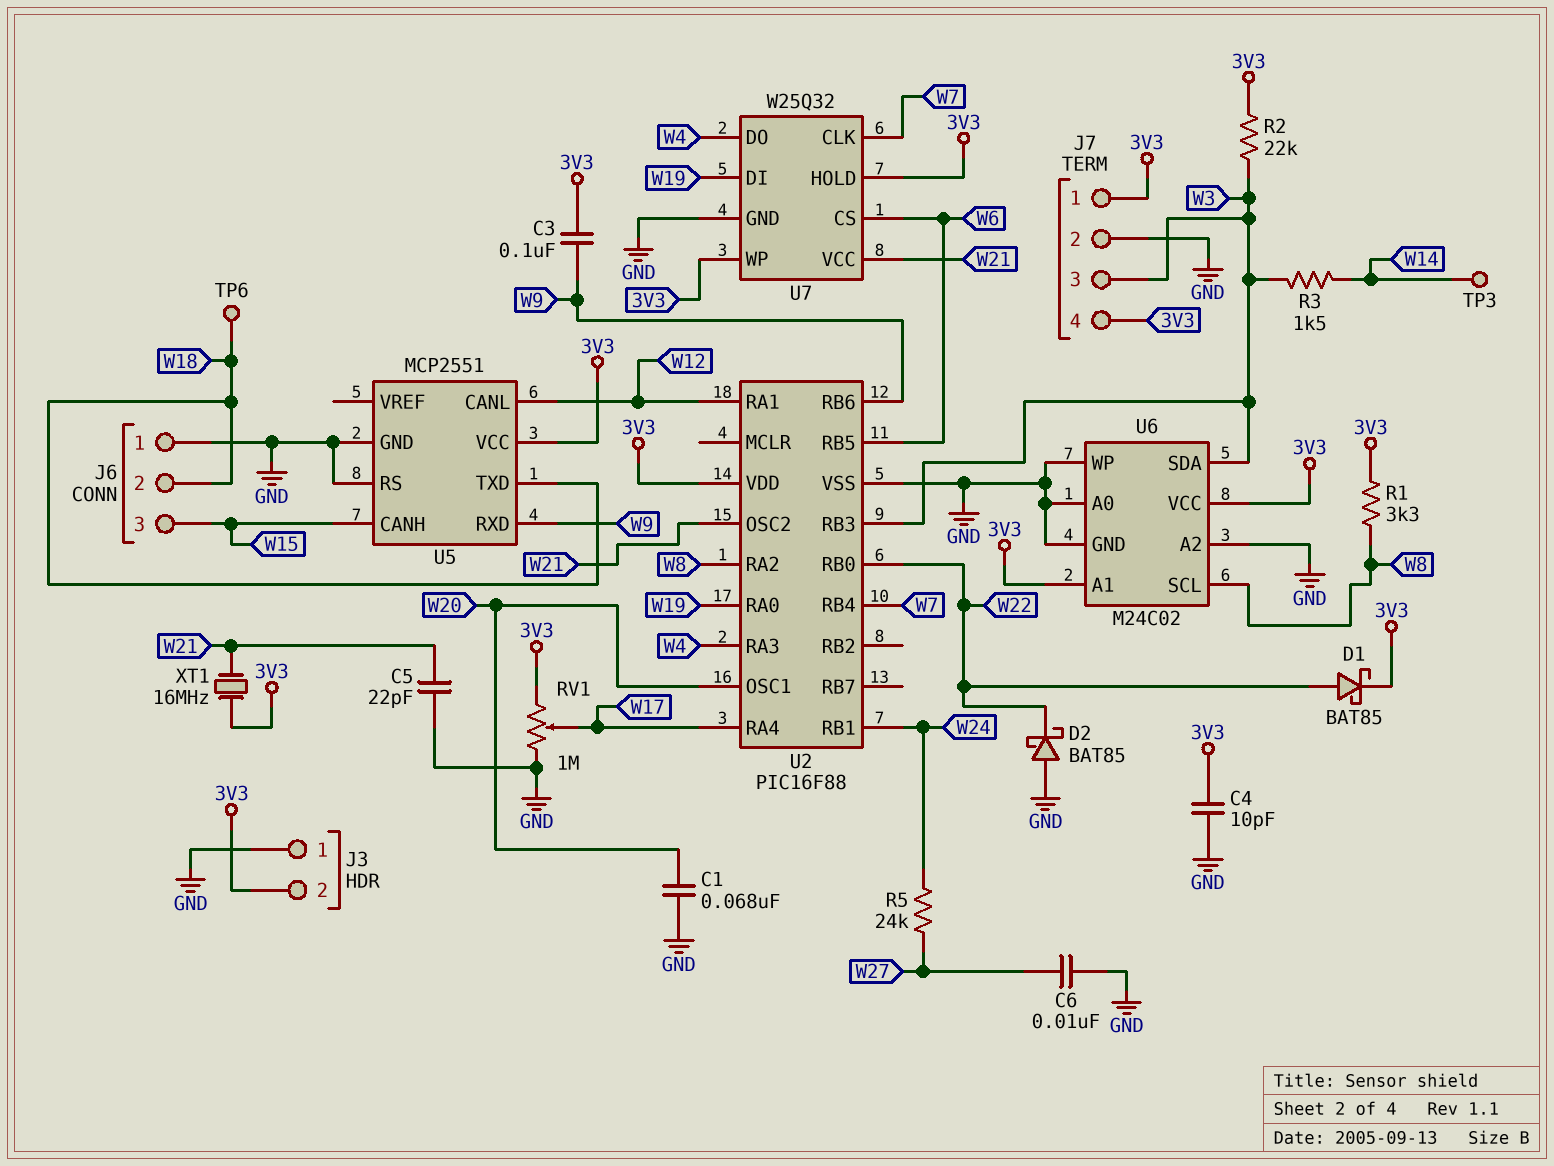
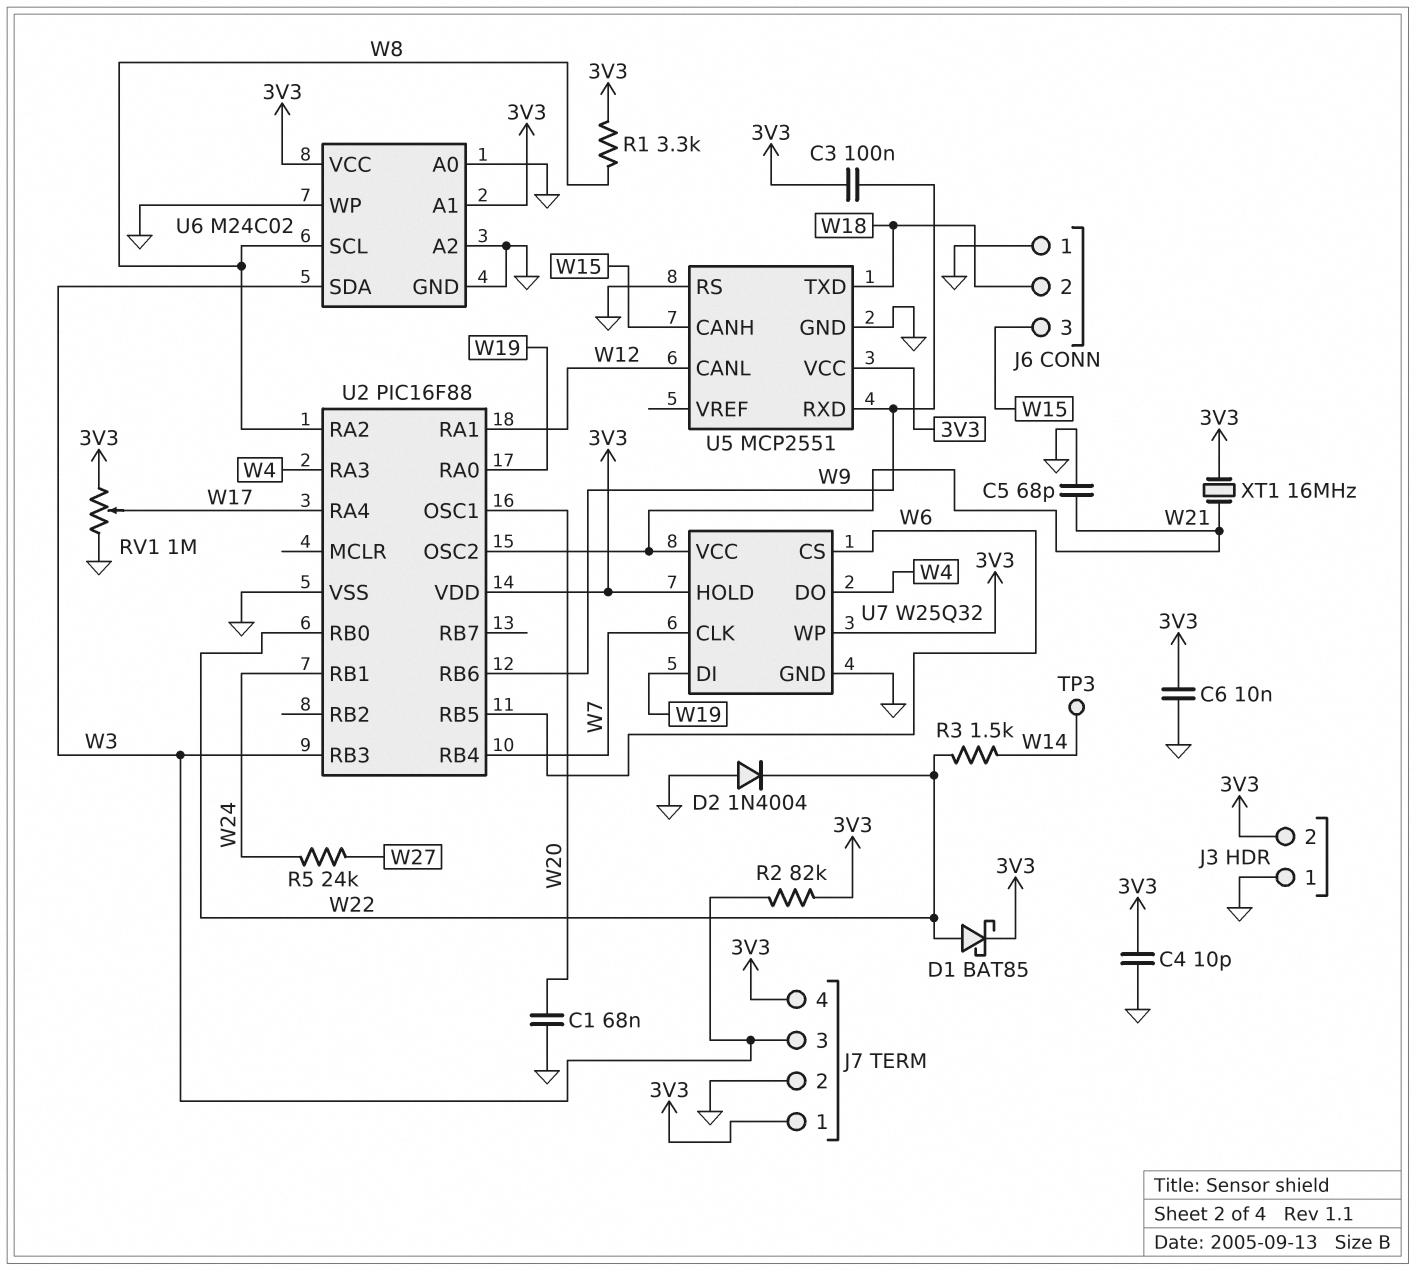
C5: 22pF (GND, W21) -> 68pF (GND, W21)
C6: 10nF (GND, W27) -> 10nF (3V3, GND)
D2: schottky BAT85 (A GND, K W22) -> diode 1N4004 (A GND, K W22)
R2: 22k (3V3, W3) -> 82k (3V3, W3)
R3: 1.5k (W3, W14) -> 1.5k (W14, W22)
TP6: test point (W18) -> none

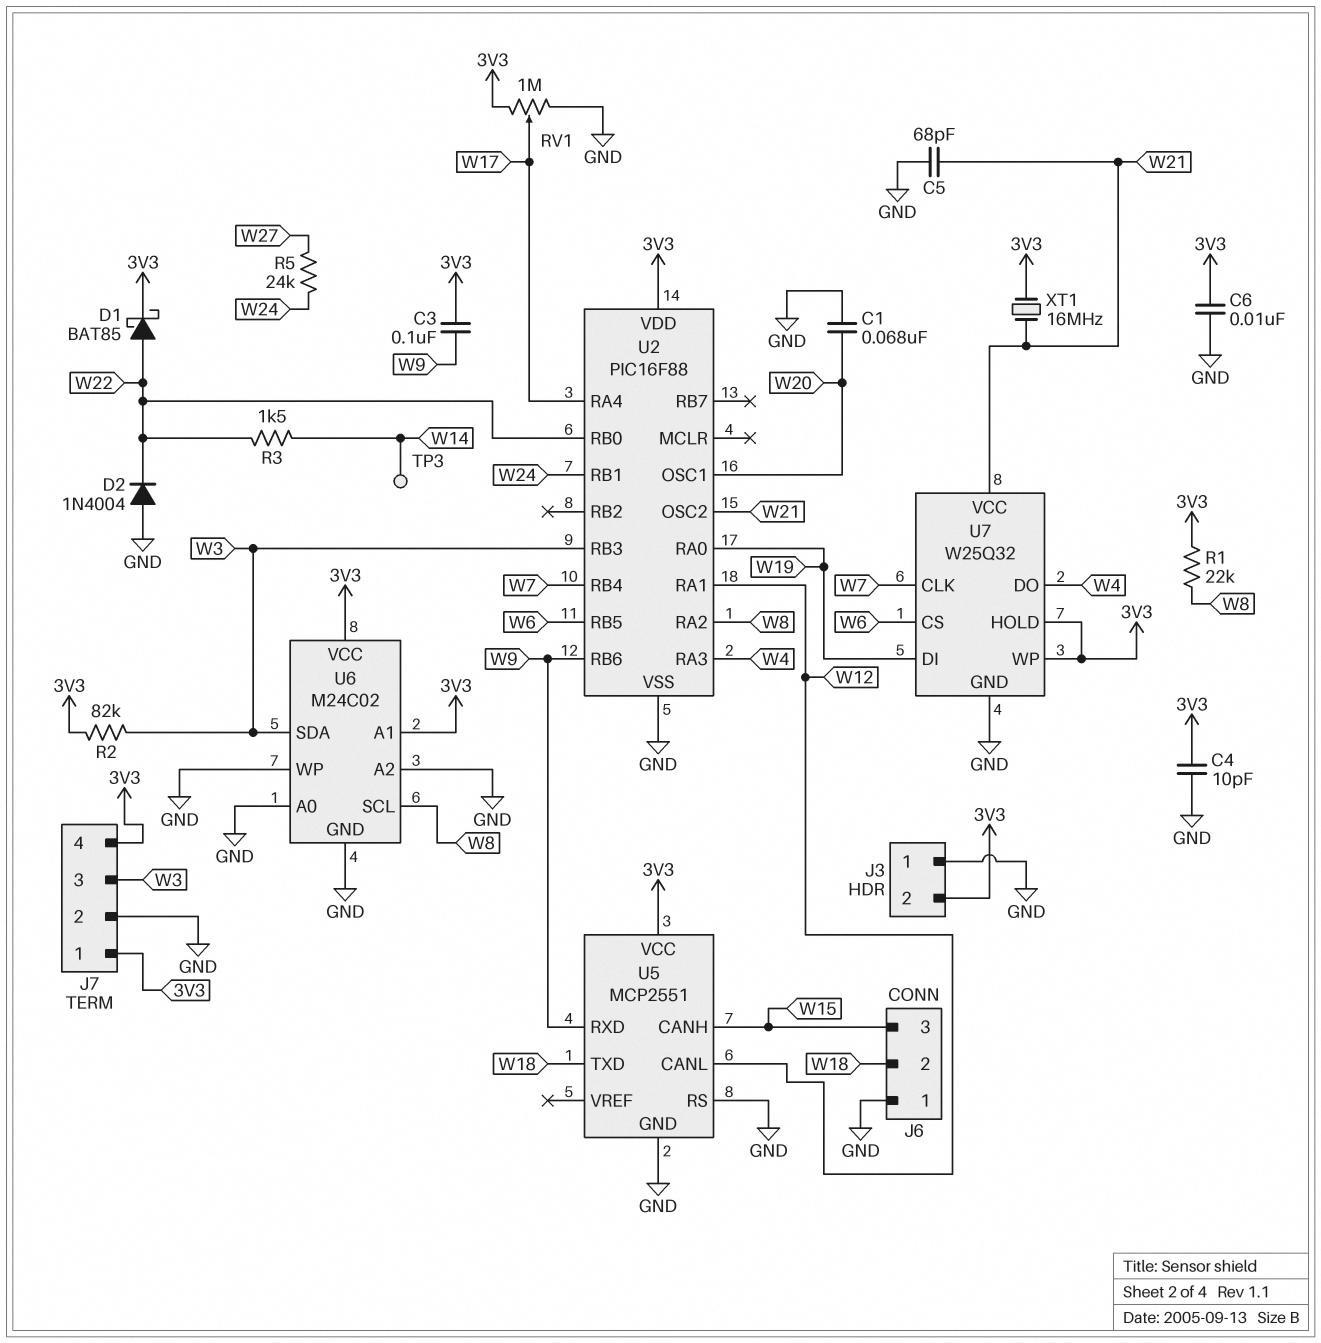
R1: 3.3k (3V3, W8) -> 22k (3V3, W8)

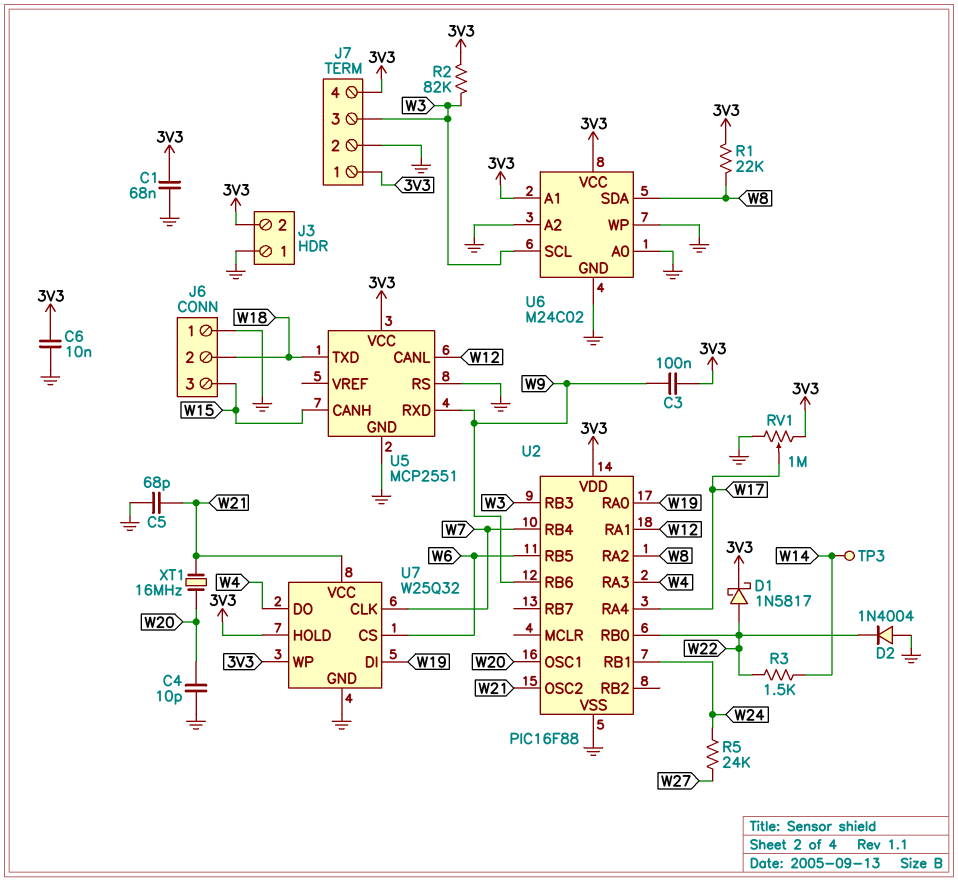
C1: 68nF (GND, W20) -> 68nF (3V3, GND)
C4: 10pF (3V3, GND) -> 10pF (GND, W20)
D1: schottky BAT85 (A W22, K 3V3) -> schottky 1N5817 (A W22, K 3V3)
U6 pin SCL: W8 -> W3
U6 pin SDA: W3 -> W8
XT1: 16MHz (3V3, W21) -> 16MHz (W20, W21)

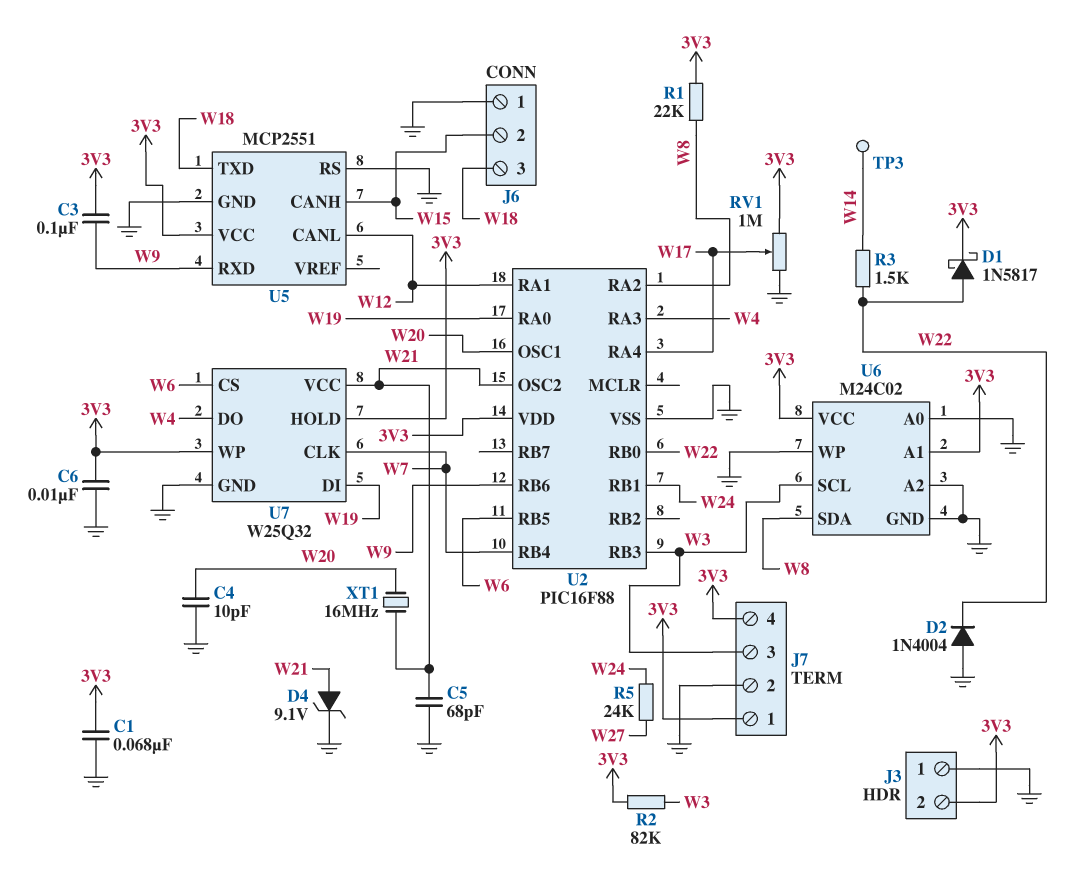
D4: none -> zener 9.1V (A W21, K GND)
J6 pin 2: W18 -> W15
J6 pin 3: W15 -> W18

